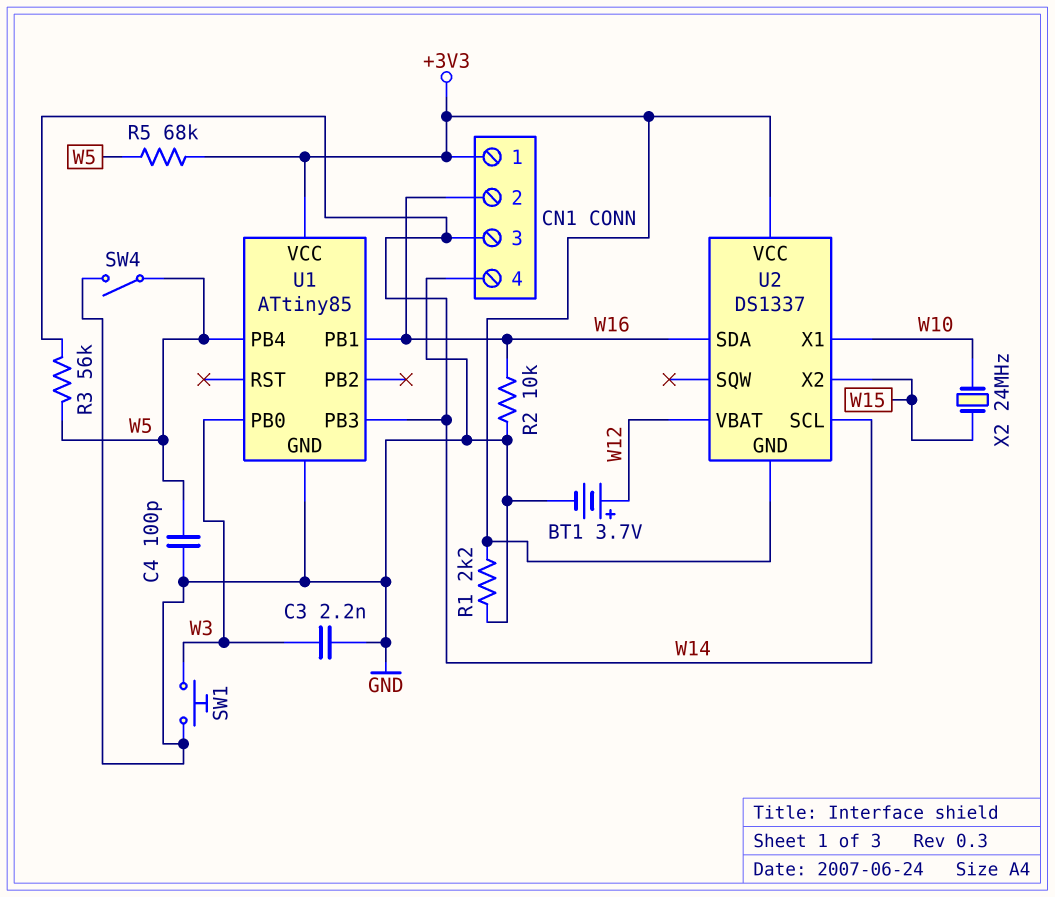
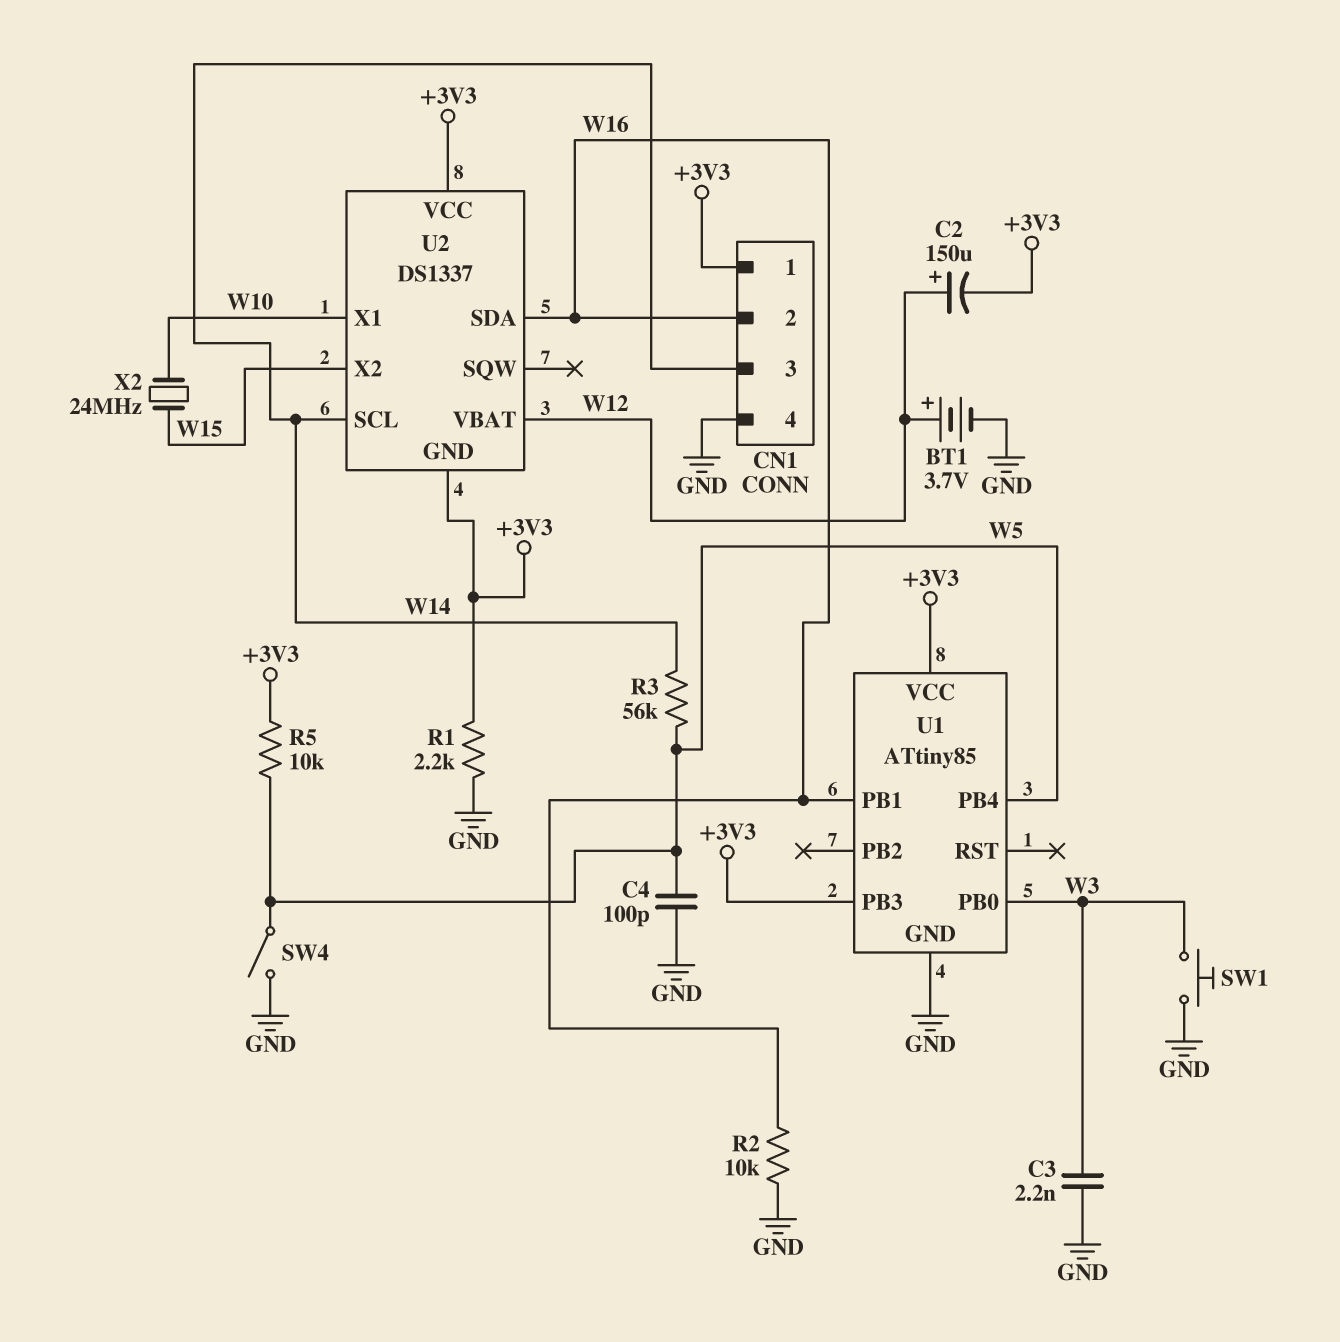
C2: none -> 150uF (plus W12, minus +3V3)
R5: 68k (+3V3, W5) -> 10k (+3V3, W5)
U1 pin PB3: W14 -> +3V3

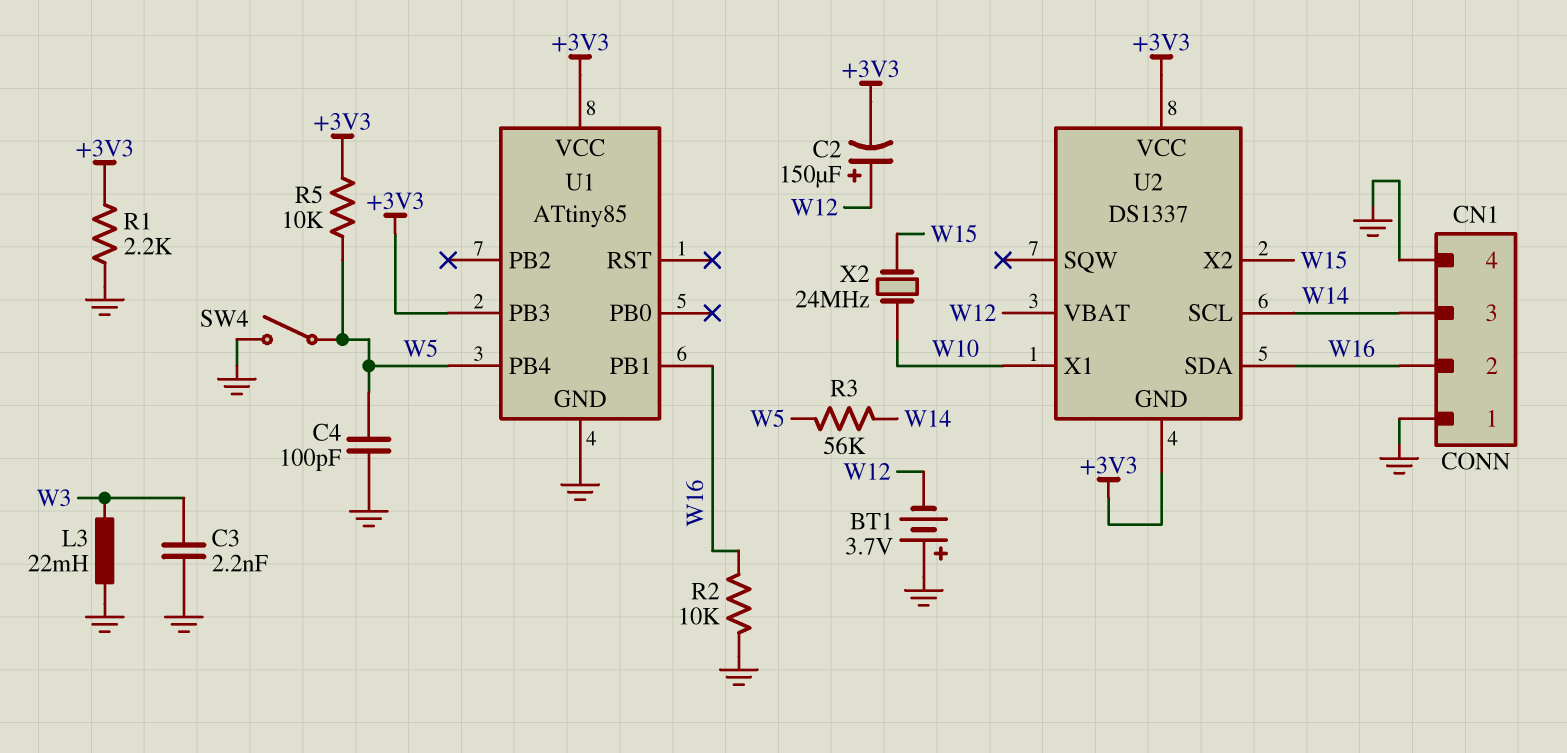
BT1: 3.7V (plus W12, minus GND) -> 3.7V (plus GND, minus W12)
CN1 pin 1: +3V3 -> GND
L3: none -> 22mH (GND, W3)
SW1: button (GND, W3) -> none
U1 pin PB0: W3 -> none

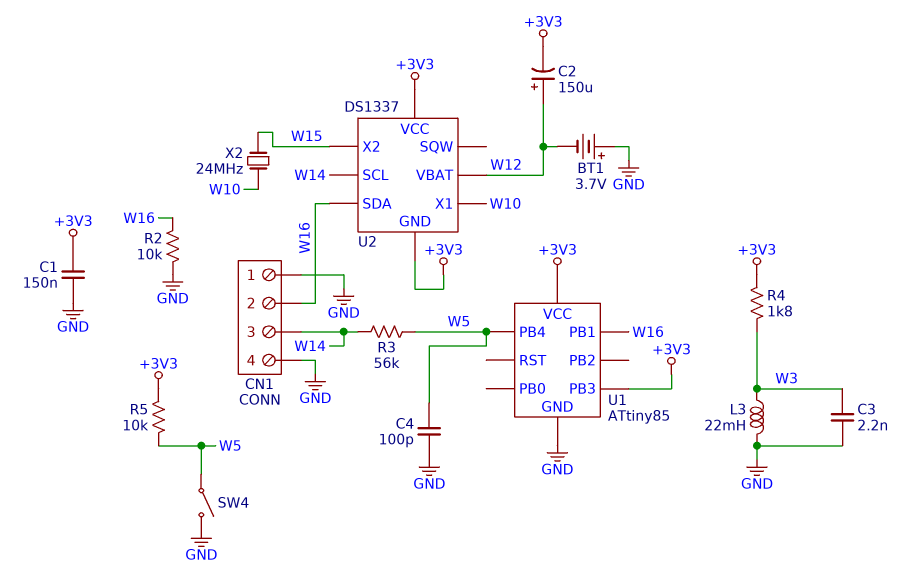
C1: none -> 150nF (+3V3, GND)
R1: 2.2k (+3V3, GND) -> none
R4: none -> 1.8k (+3V3, W3)

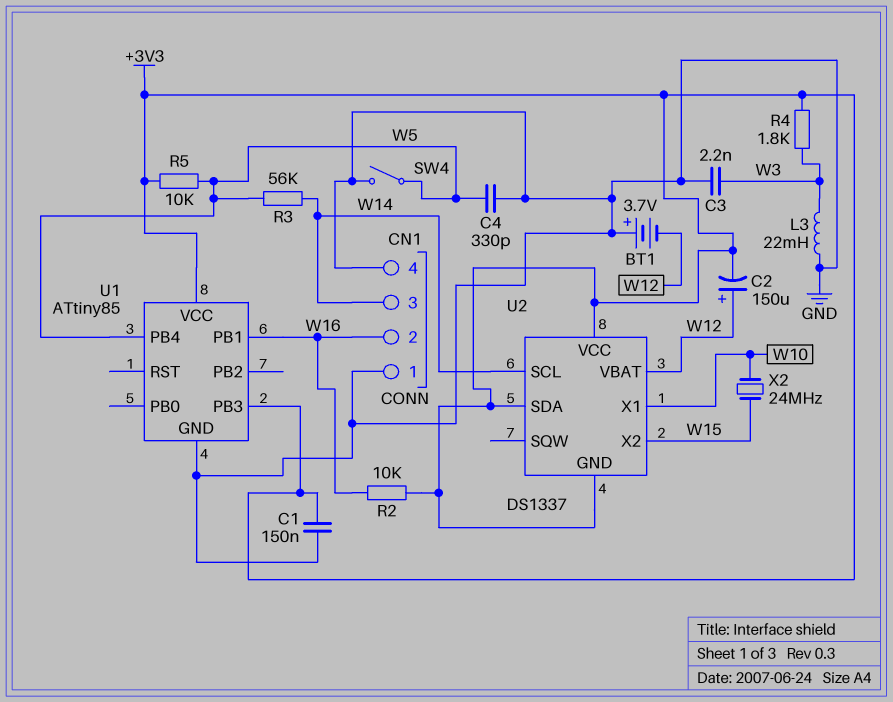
C4: 100pF (GND, W5) -> 330pF (GND, W5)
R2: 10k (GND, W16) -> 10k (+3V3, W16)
U2 pin SDA: W16 -> +3V3

